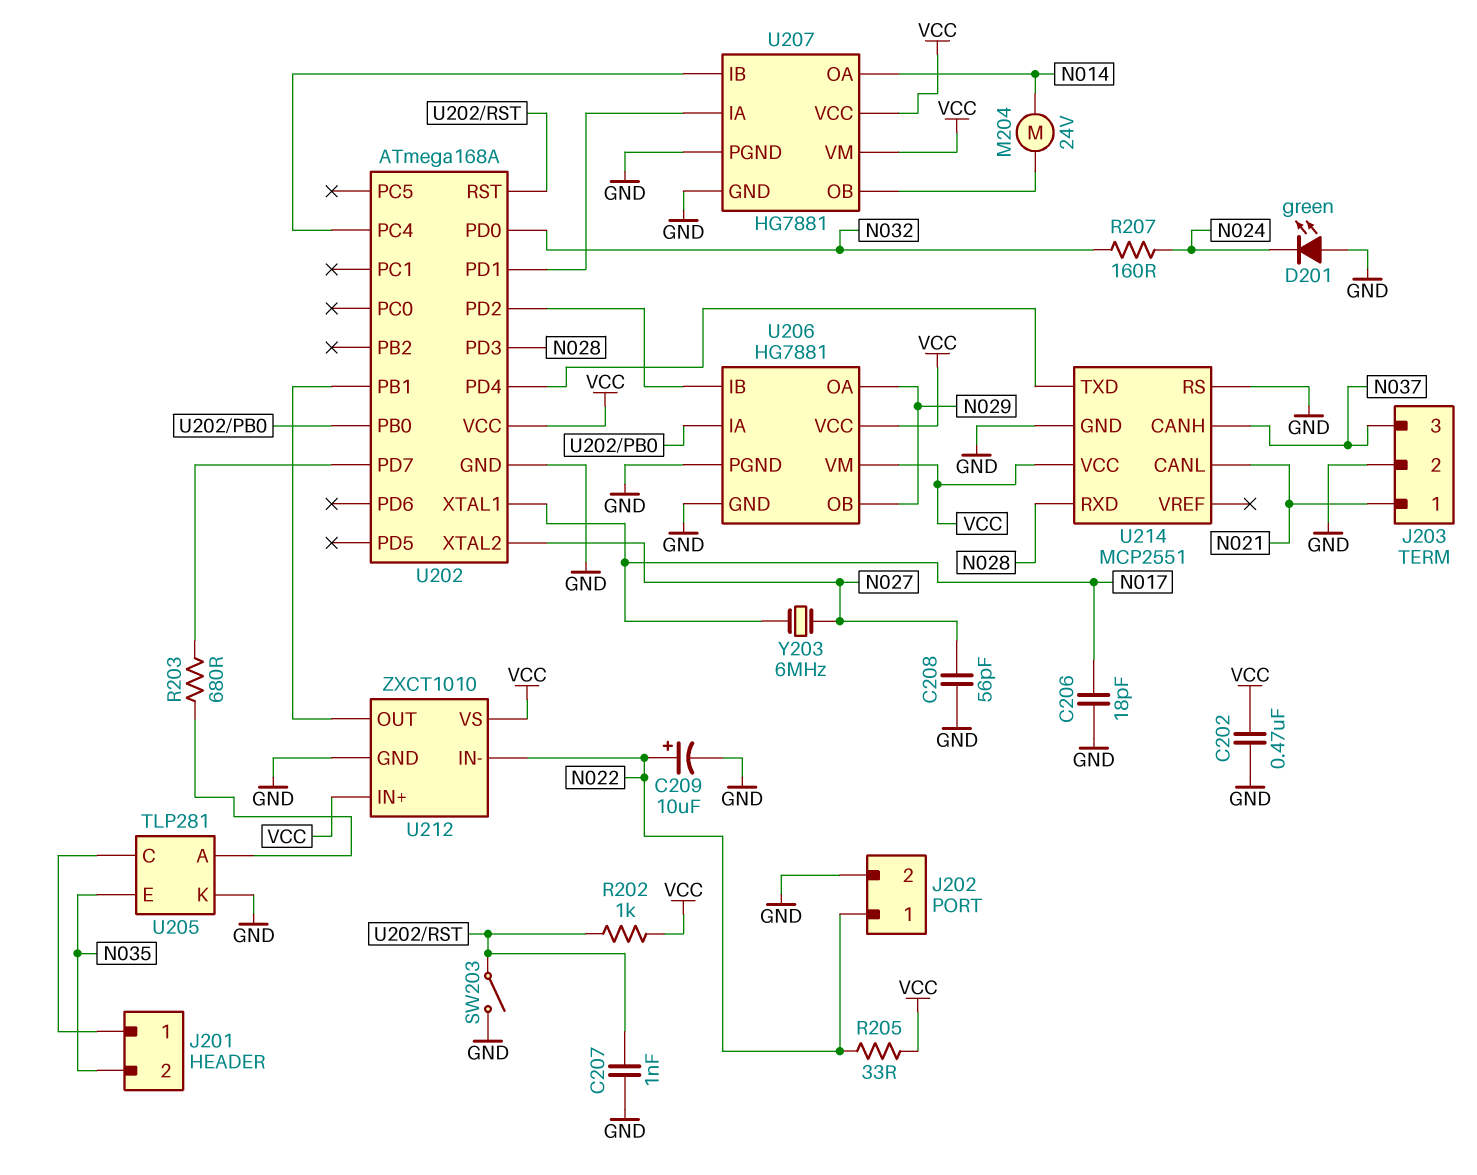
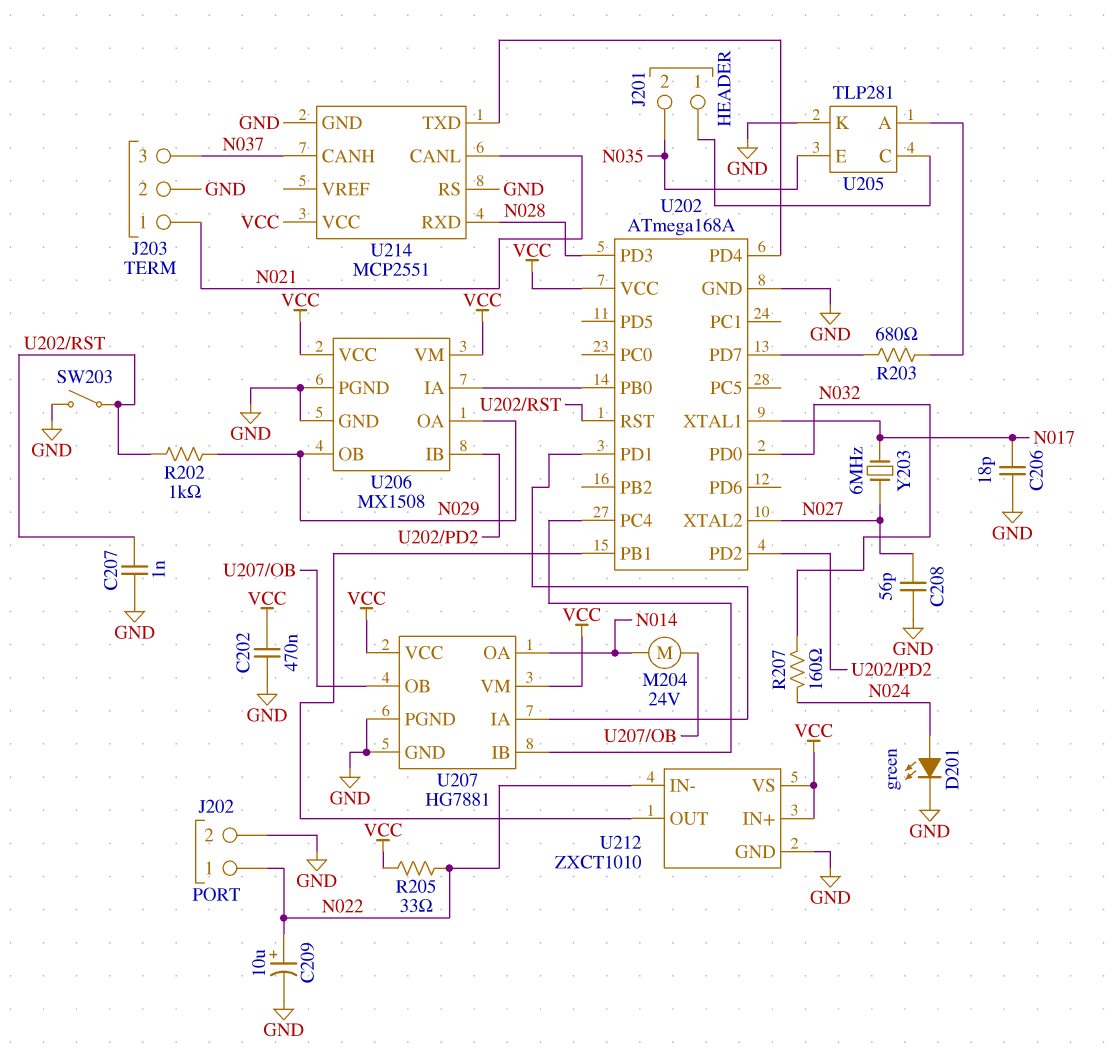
D201: LED green (A GND, K N024) -> LED green (A N024, K GND)
R202: 1k (U202/RST, VCC) -> 1k (N029, U202/RST)
U206: HG7881 -> MX1508

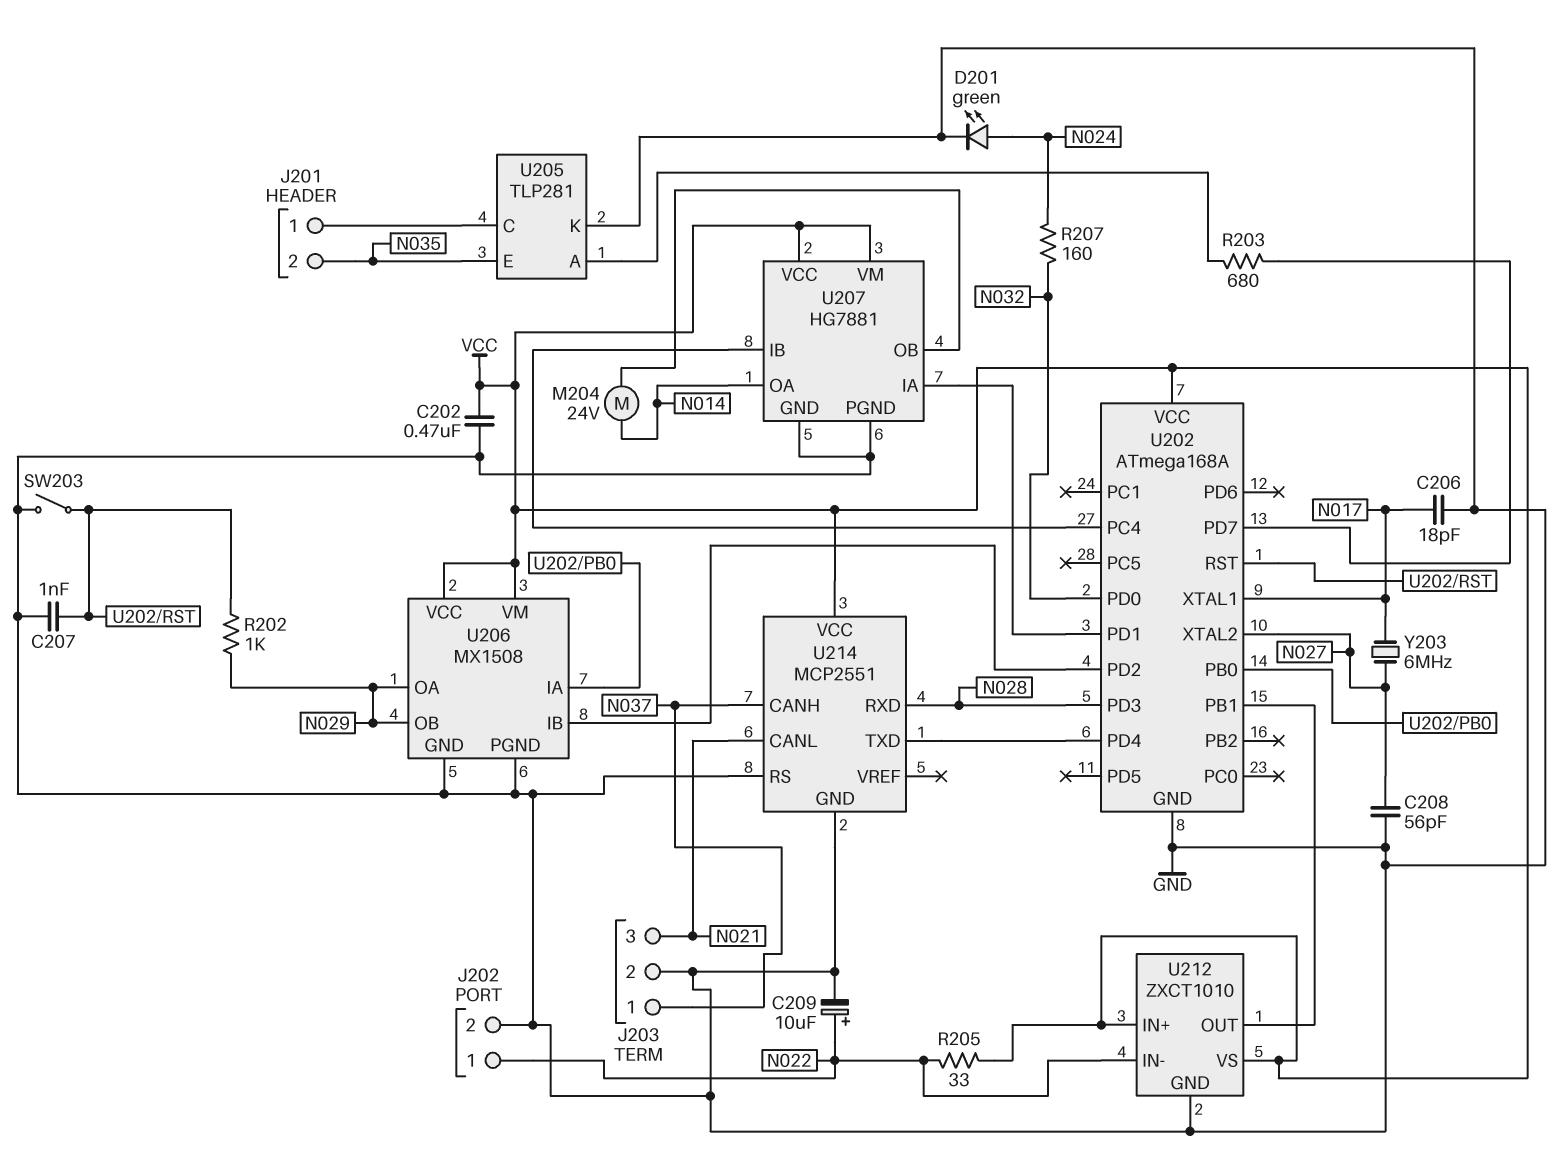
J203 pin 1: N021 -> N037
J203 pin 3: N037 -> N021

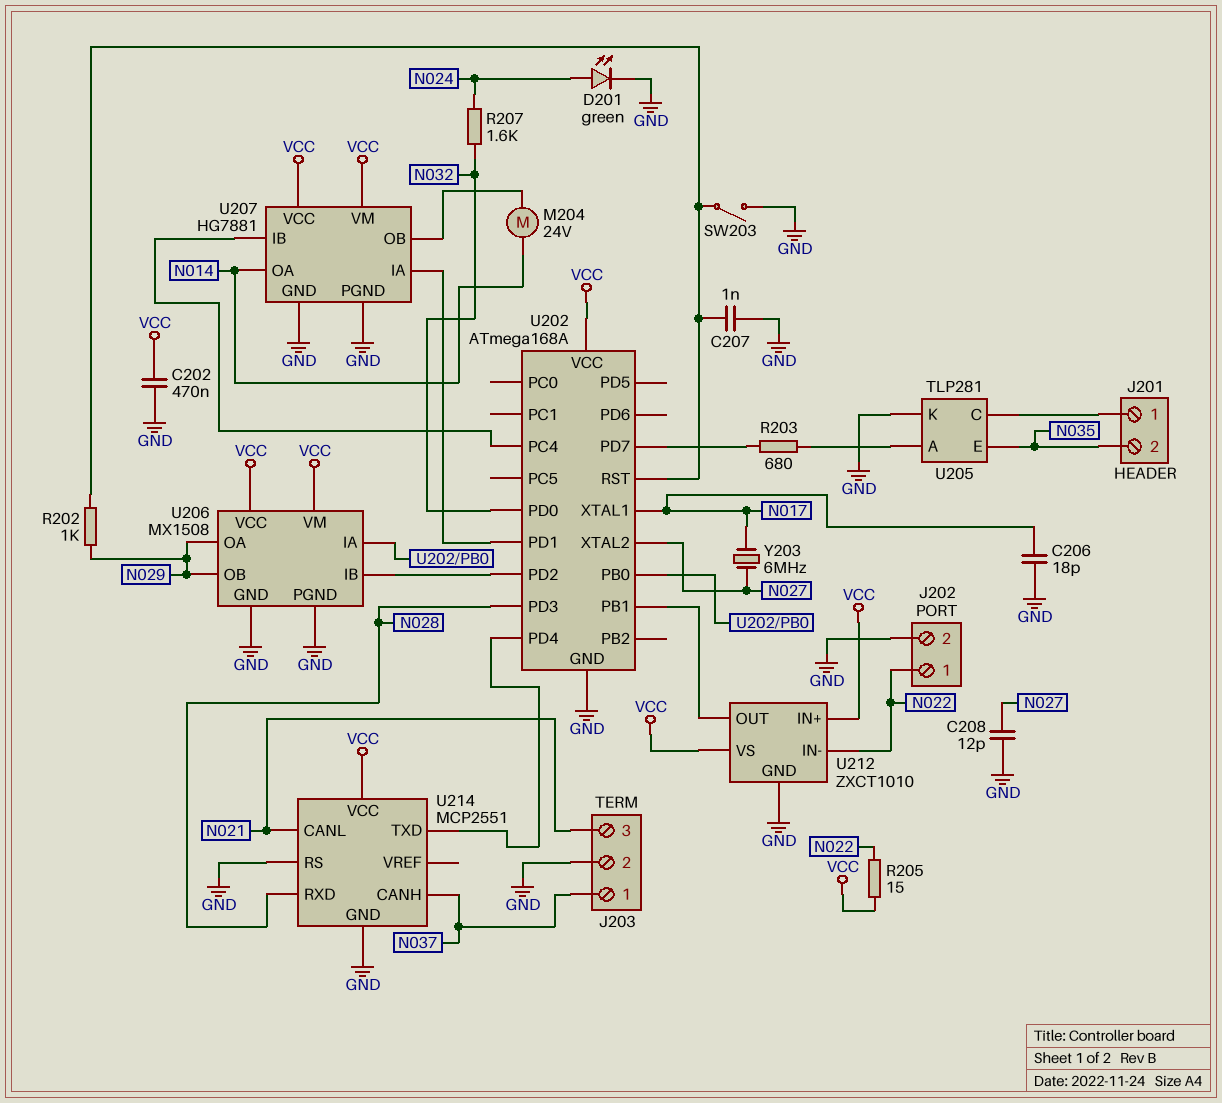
C208: 56pF (GND, N027) -> 12pF (GND, N027)
C209: 10uF (plus N022, minus GND) -> none
R205: 33 (N022, VCC) -> 15 (N022, VCC)
R207: 160 (N024, N032) -> 1.6k (N024, N032)

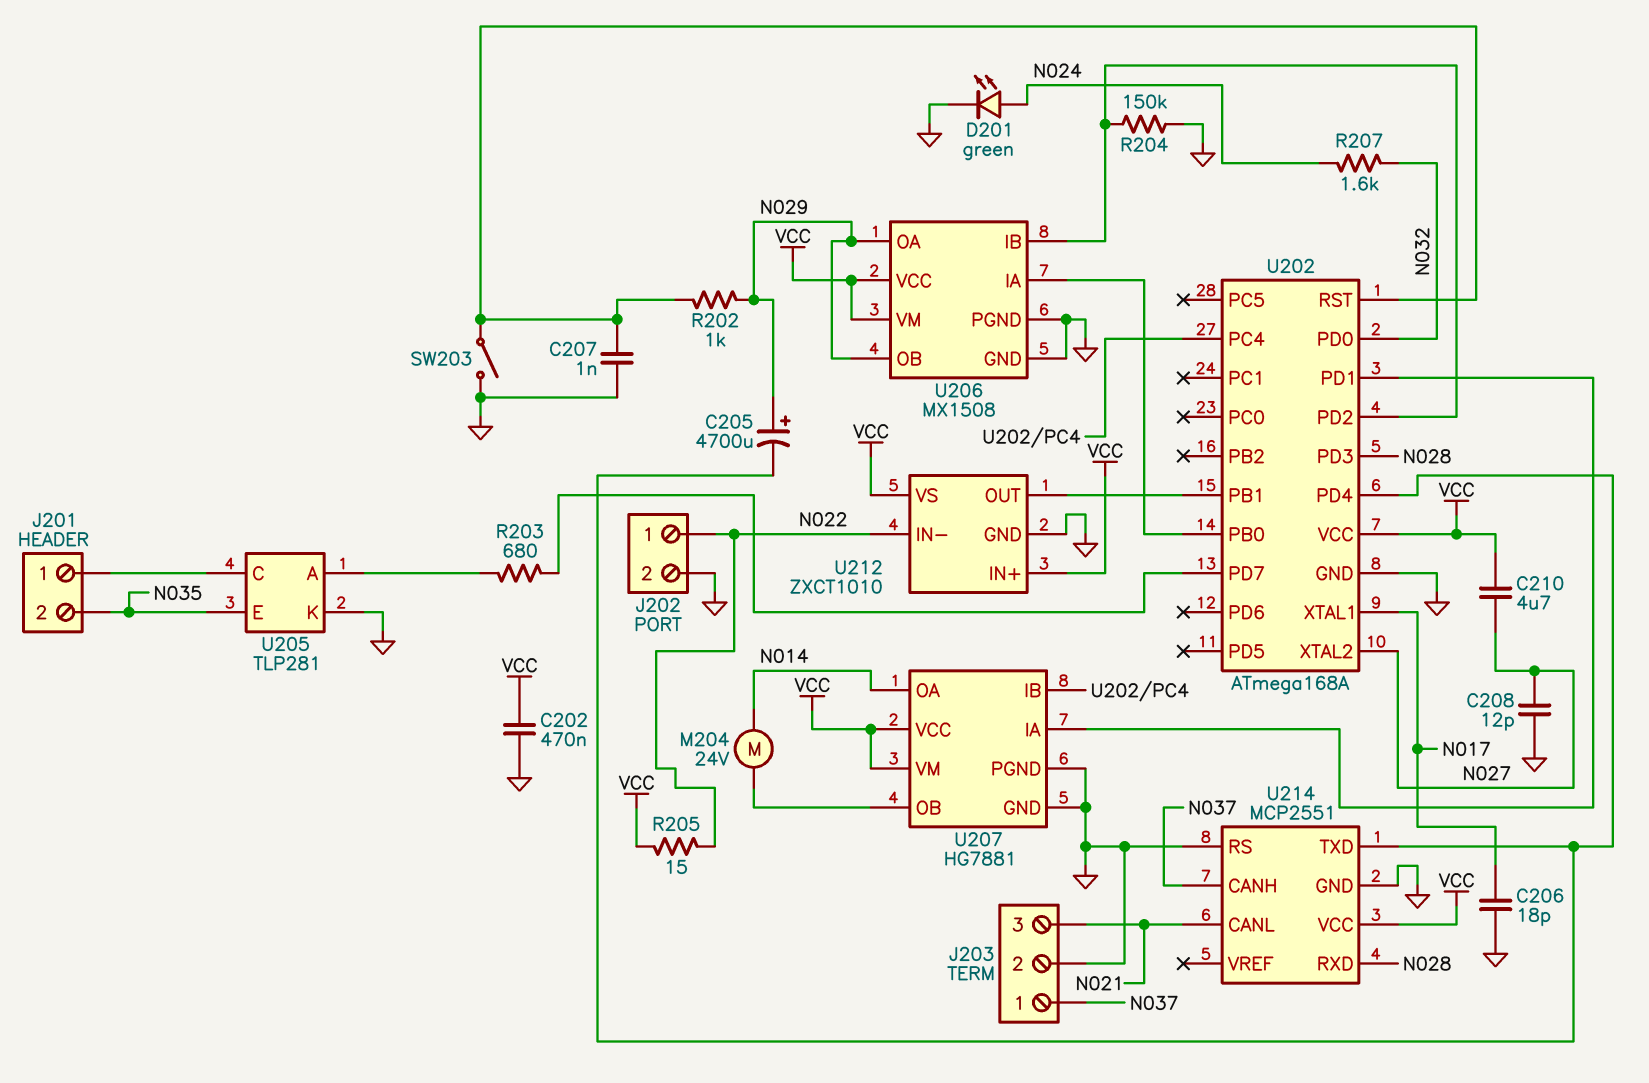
C205: none -> 4700uF (plus N029, minus U202/PD4)
C210: none -> 4.7uF (N027, VCC)
R204: none -> 150k (GND, U202/PD2)
Y203: 6MHz (N017, N027) -> none

